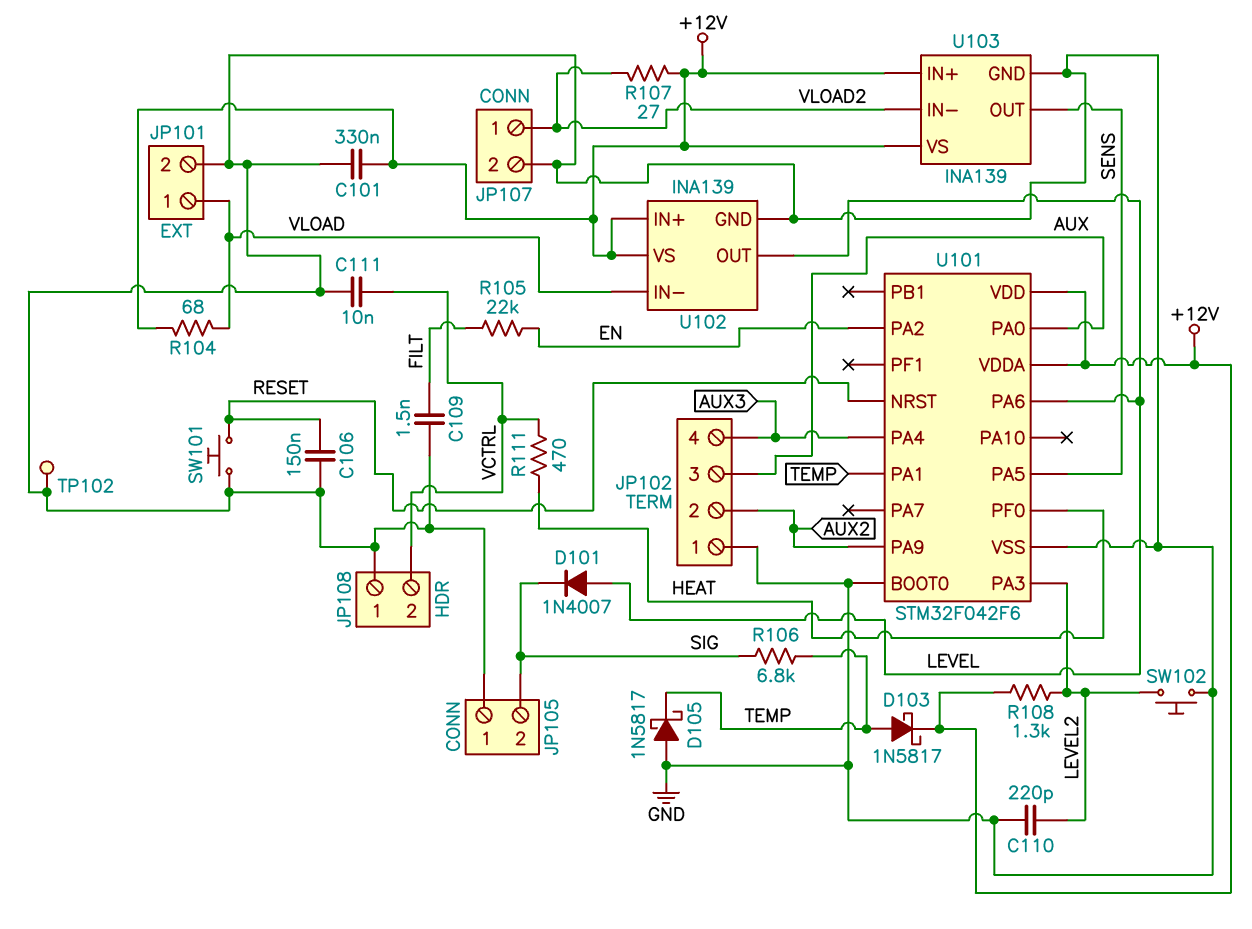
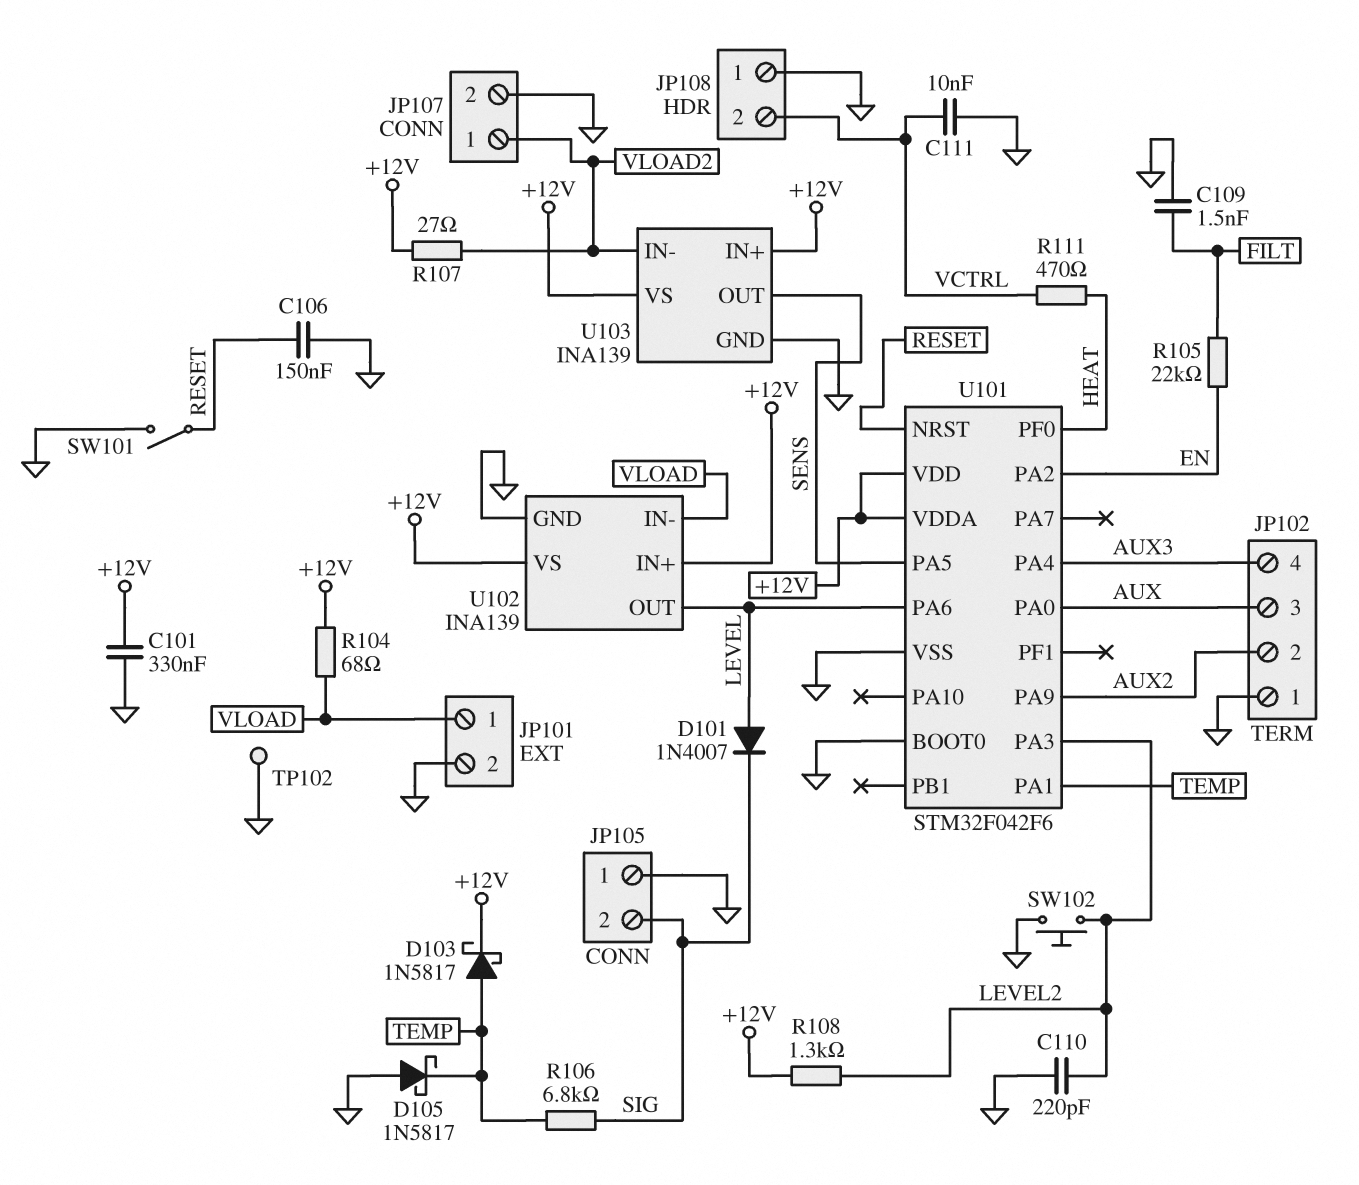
SW101: button (GND, RESET) -> switch (GND, RESET)

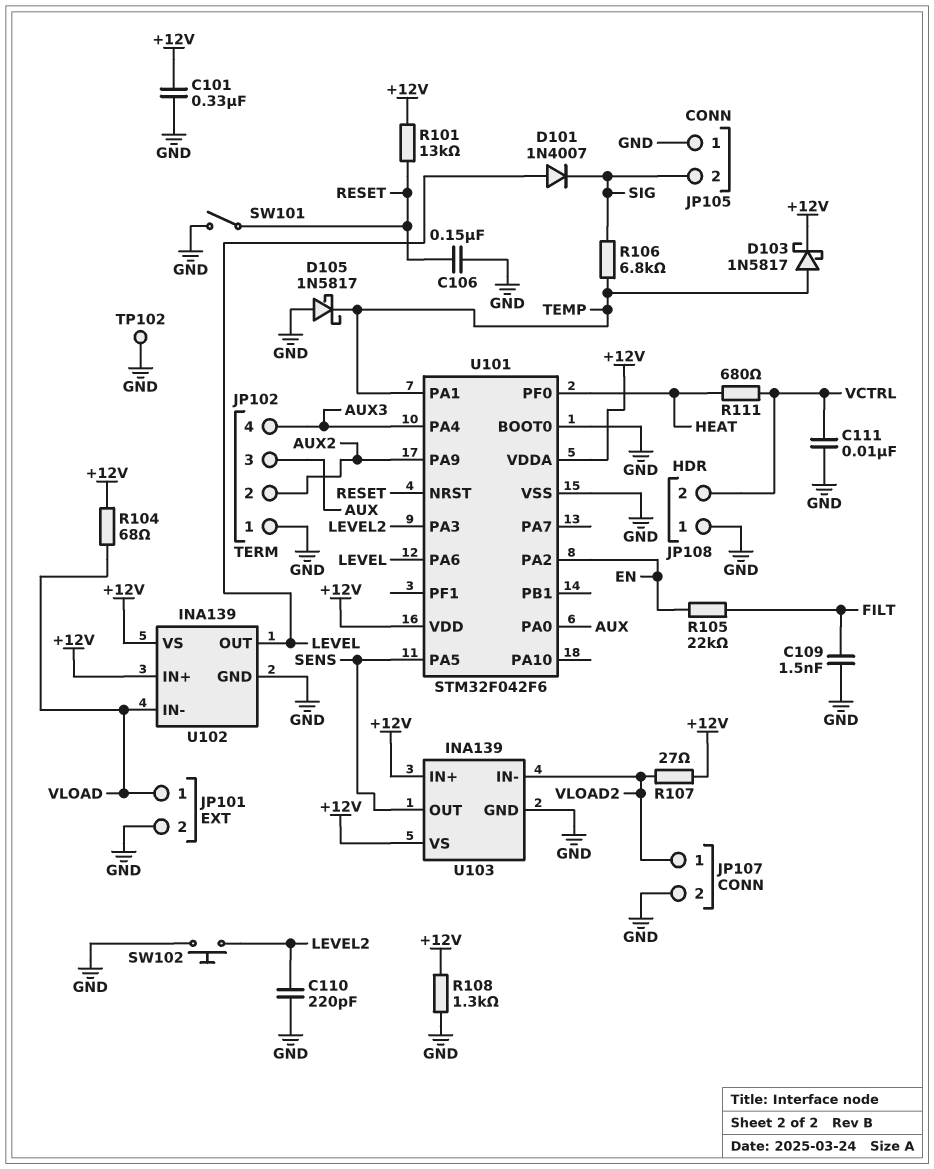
R101: none -> 13k (+12V, RESET)
R108: 1.3k (+12V, LEVEL2) -> 1.3k (+12V, GND)
R111: 470 (HEAT, VCTRL) -> 680 (HEAT, VCTRL)

